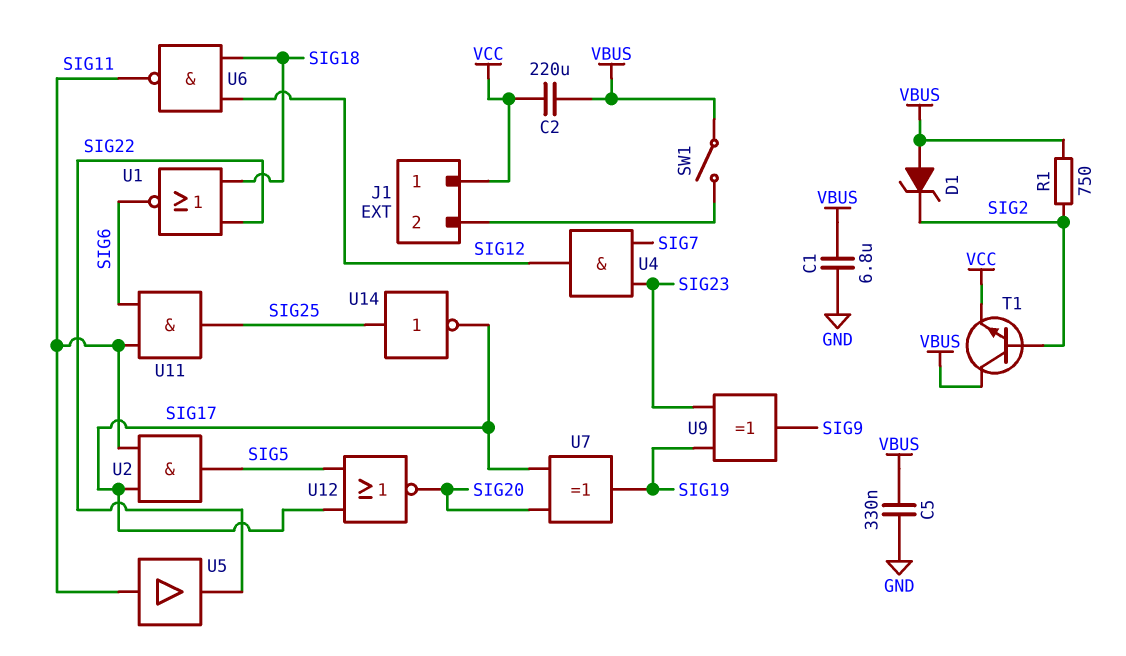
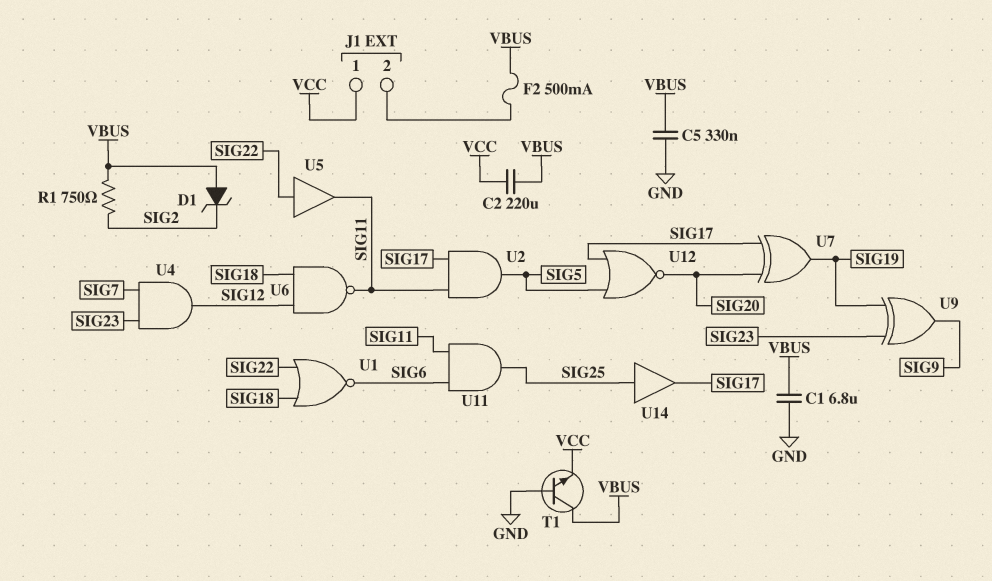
F2: none -> 500mA (J1/2, VBUS)
SW1: switch (J1/2, VBUS) -> none
T1: NPN (B SIG2, C VBUS, E VCC) -> NPN (B GND, C VBUS, E VCC)
U5: buffer (in SIG11, out SIG22) -> buffer (in SIG22, out SIG11)
U14: NOT (in SIG25, out SIG17) -> buffer (in SIG25, out SIG17)

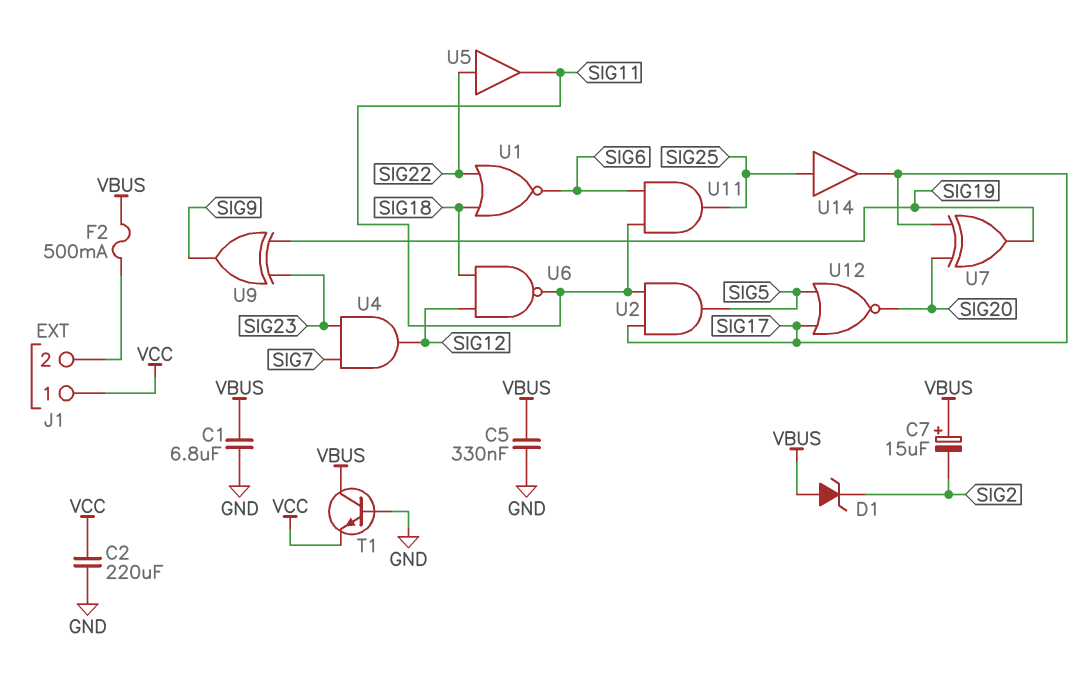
C2: 220uF (VBUS, VCC) -> 220uF (GND, VCC)
C7: none -> 15uF (plus VBUS, minus SIG2)
R1: 750 (SIG2, VBUS) -> none

